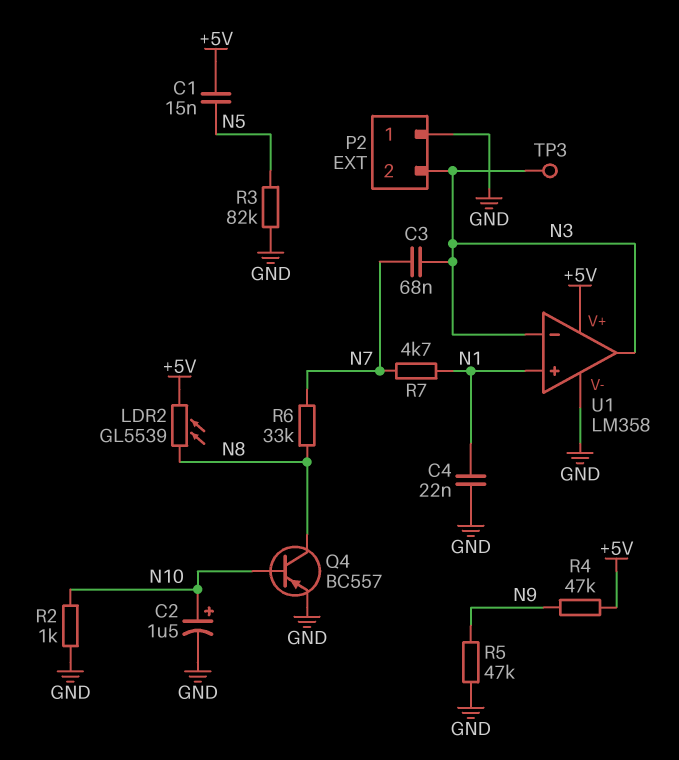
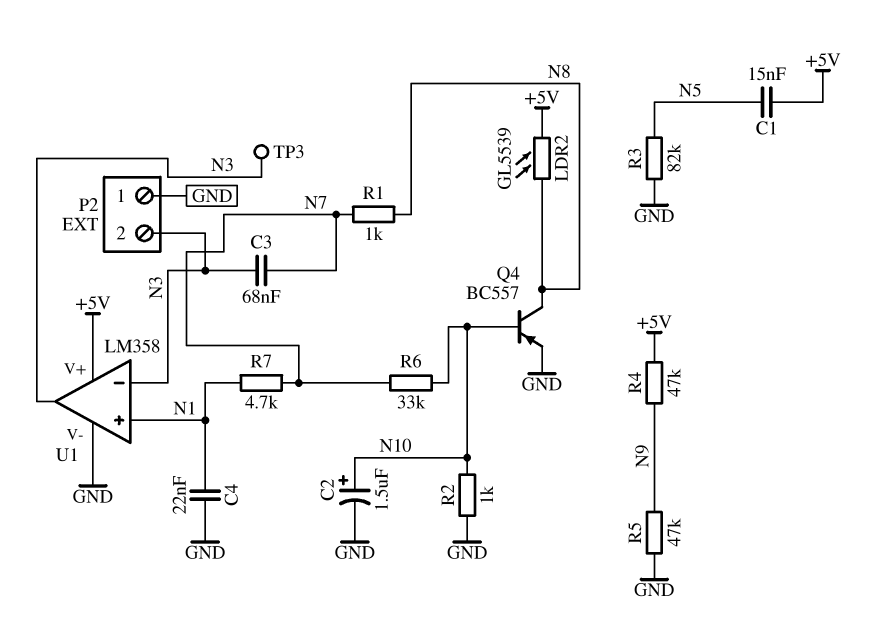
R1: none -> 1k (N7, N8)
R6: 33k (N7, N8) -> 33k (N7, N10)

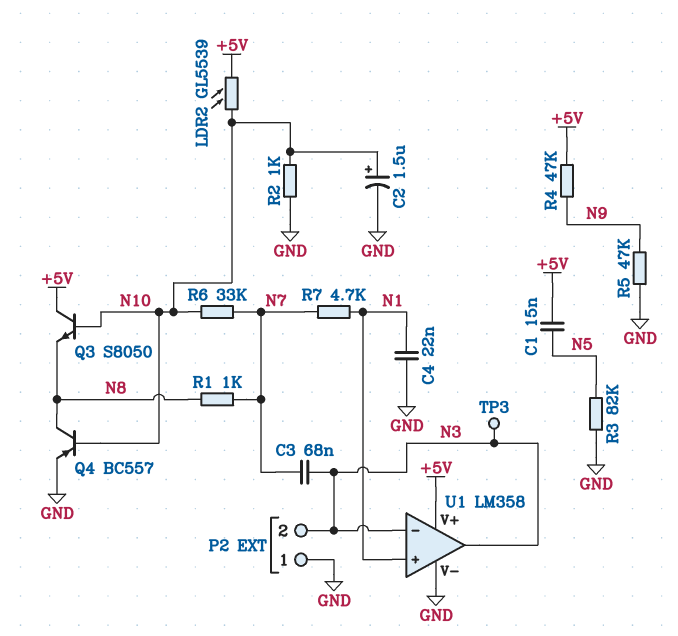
LDR2: GL5539 (+5V, N8) -> GL5539 (+5V, N10)
Q3: none -> NPN S8050 (B N10, C +5V, E N8)

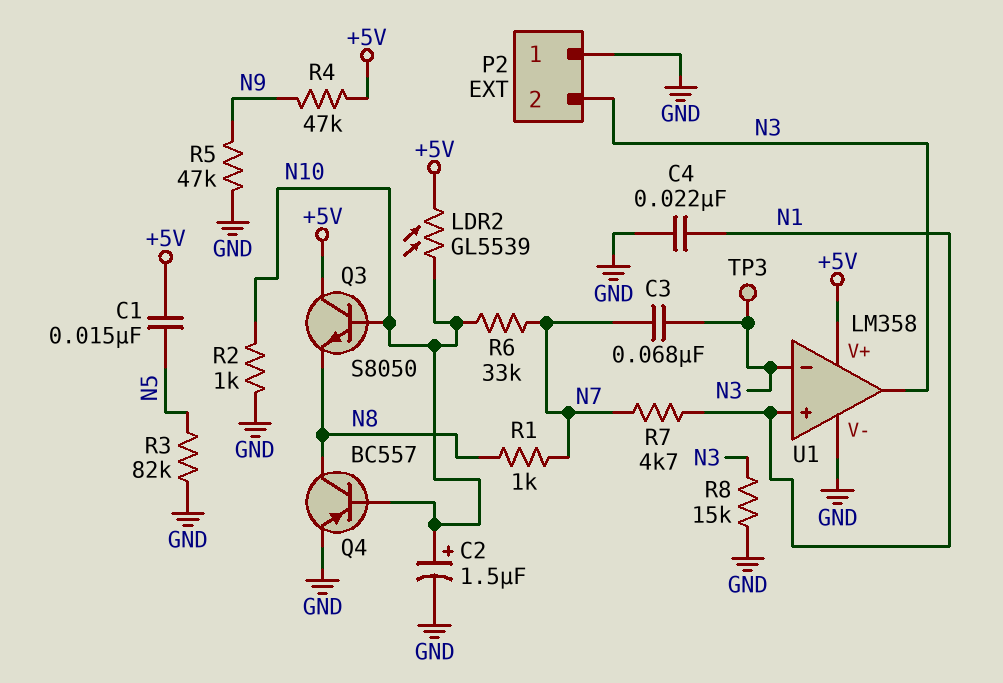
R8: none -> 15k (GND, N3)

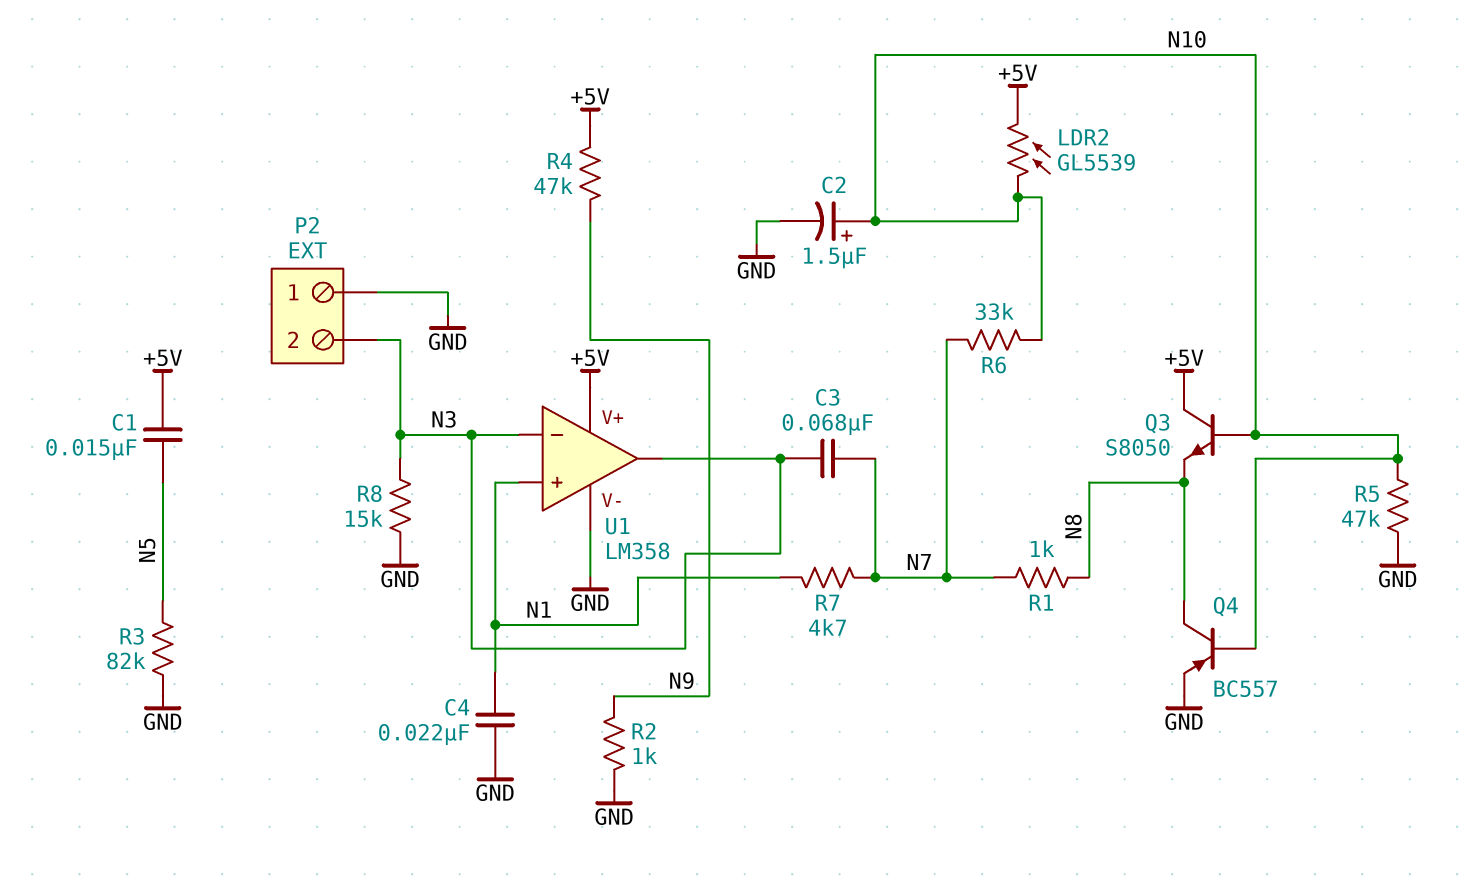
R2: 1k (GND, N10) -> 1k (GND, N9)
R5: 47k (GND, N9) -> 47k (GND, N10)
TP3: test point (N3) -> none

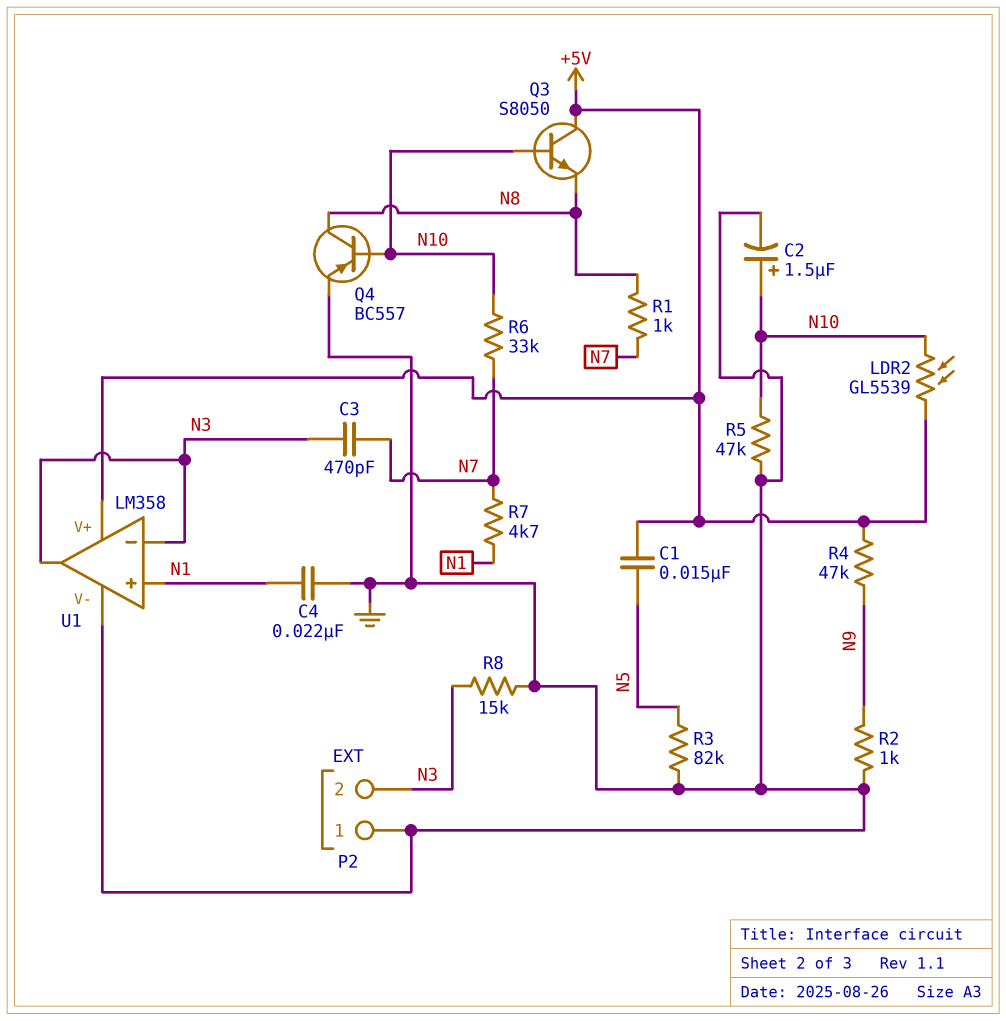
C3: 68nF (N3, N7) -> 470pF (N3, N7)

